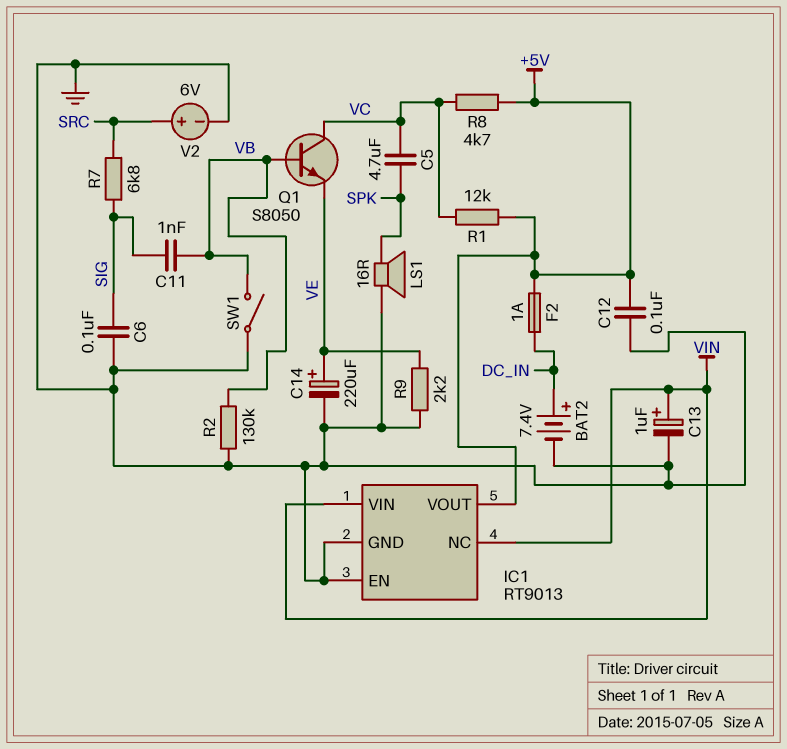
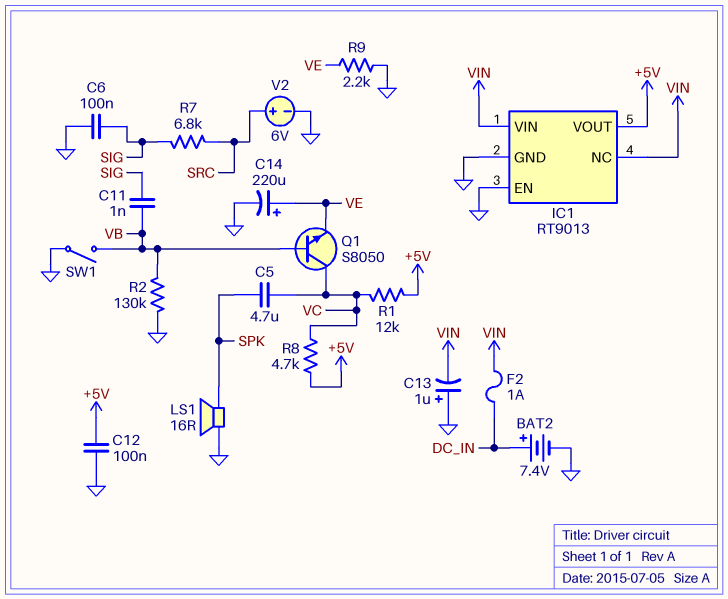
C13: 1uF (plus VIN, minus GND) -> 1uF (plus GND, minus VIN)
F2: 1A (+5V, DC_IN) -> 1A (DC_IN, VIN)

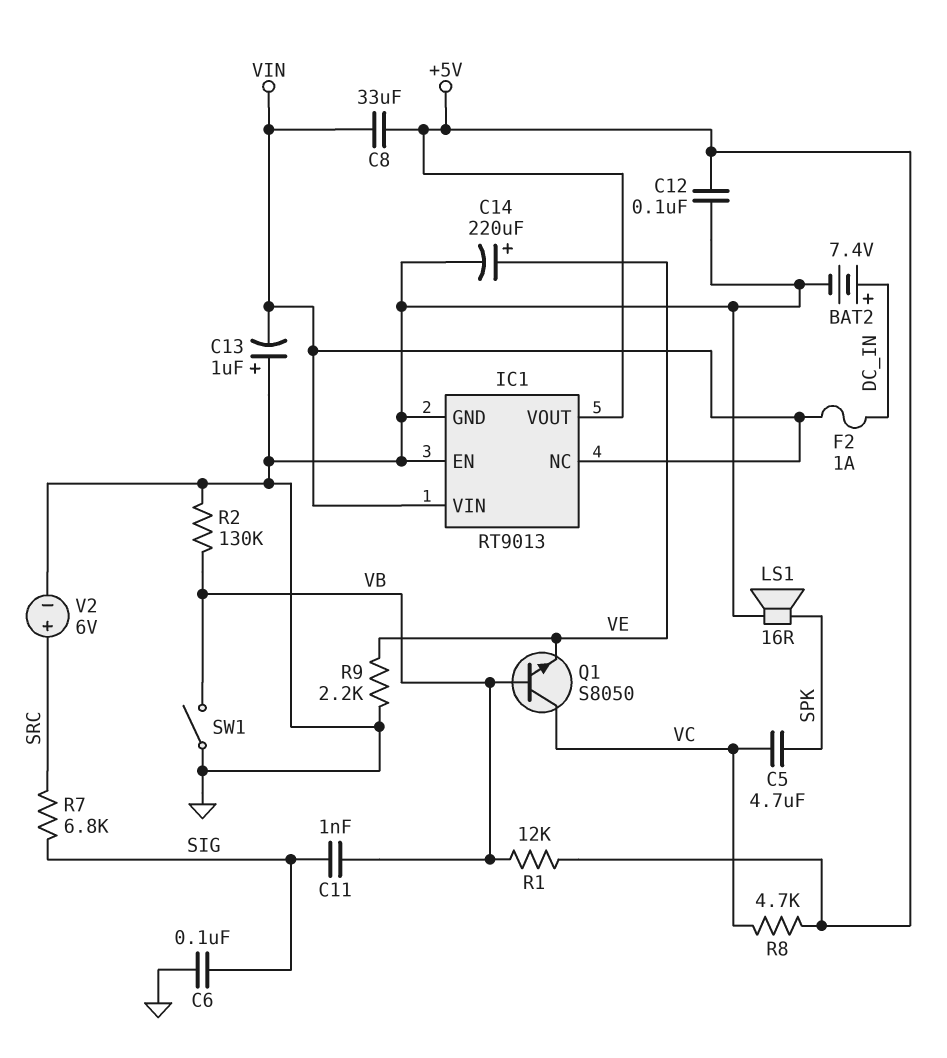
C8: none -> 33uF (+5V, VIN)
R1: 12k (+5V, VC) -> 12k (+5V, VB)

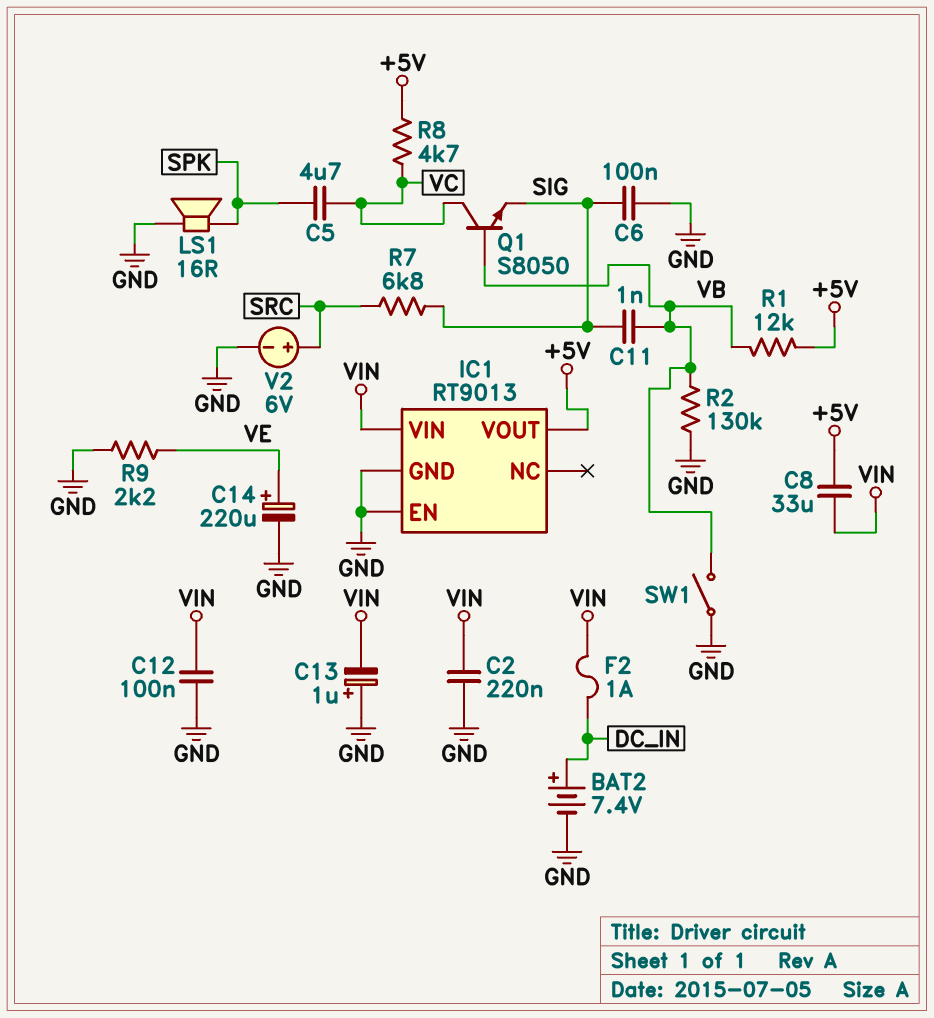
C2: none -> 220nF (GND, VIN)
C12: 100nF (+5V, GND) -> 100nF (GND, VIN)
IC1 pin NC: VIN -> none
Q1: NPN S8050 (B VB, C VC, E VE) -> NPN S8050 (B VB, C VC, E SIG)

